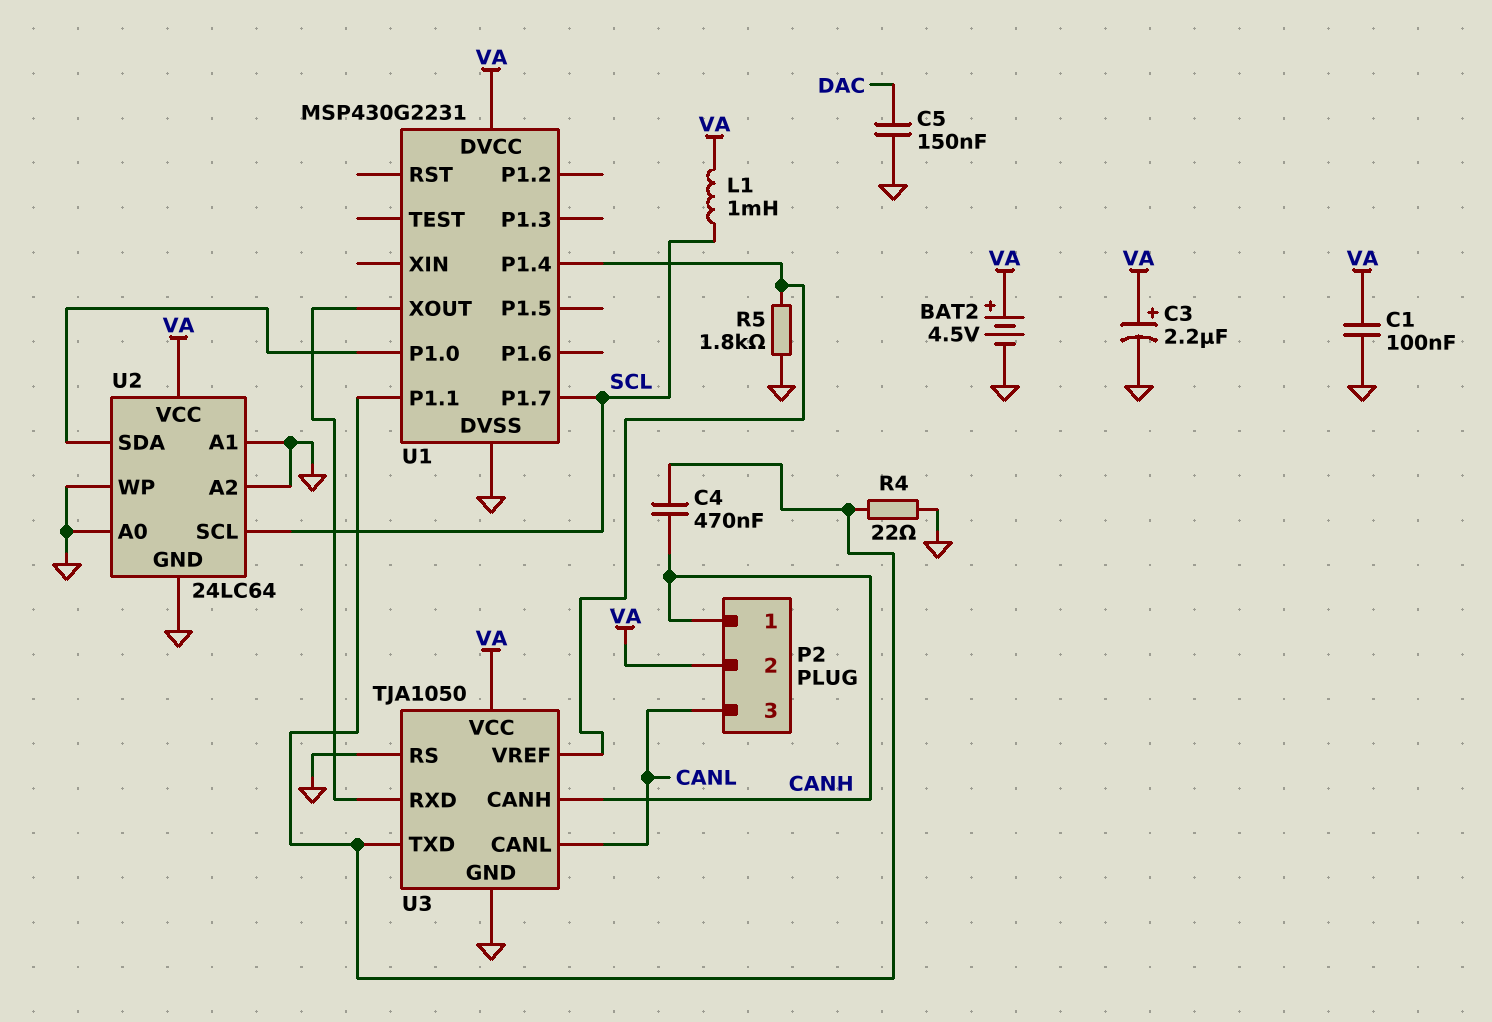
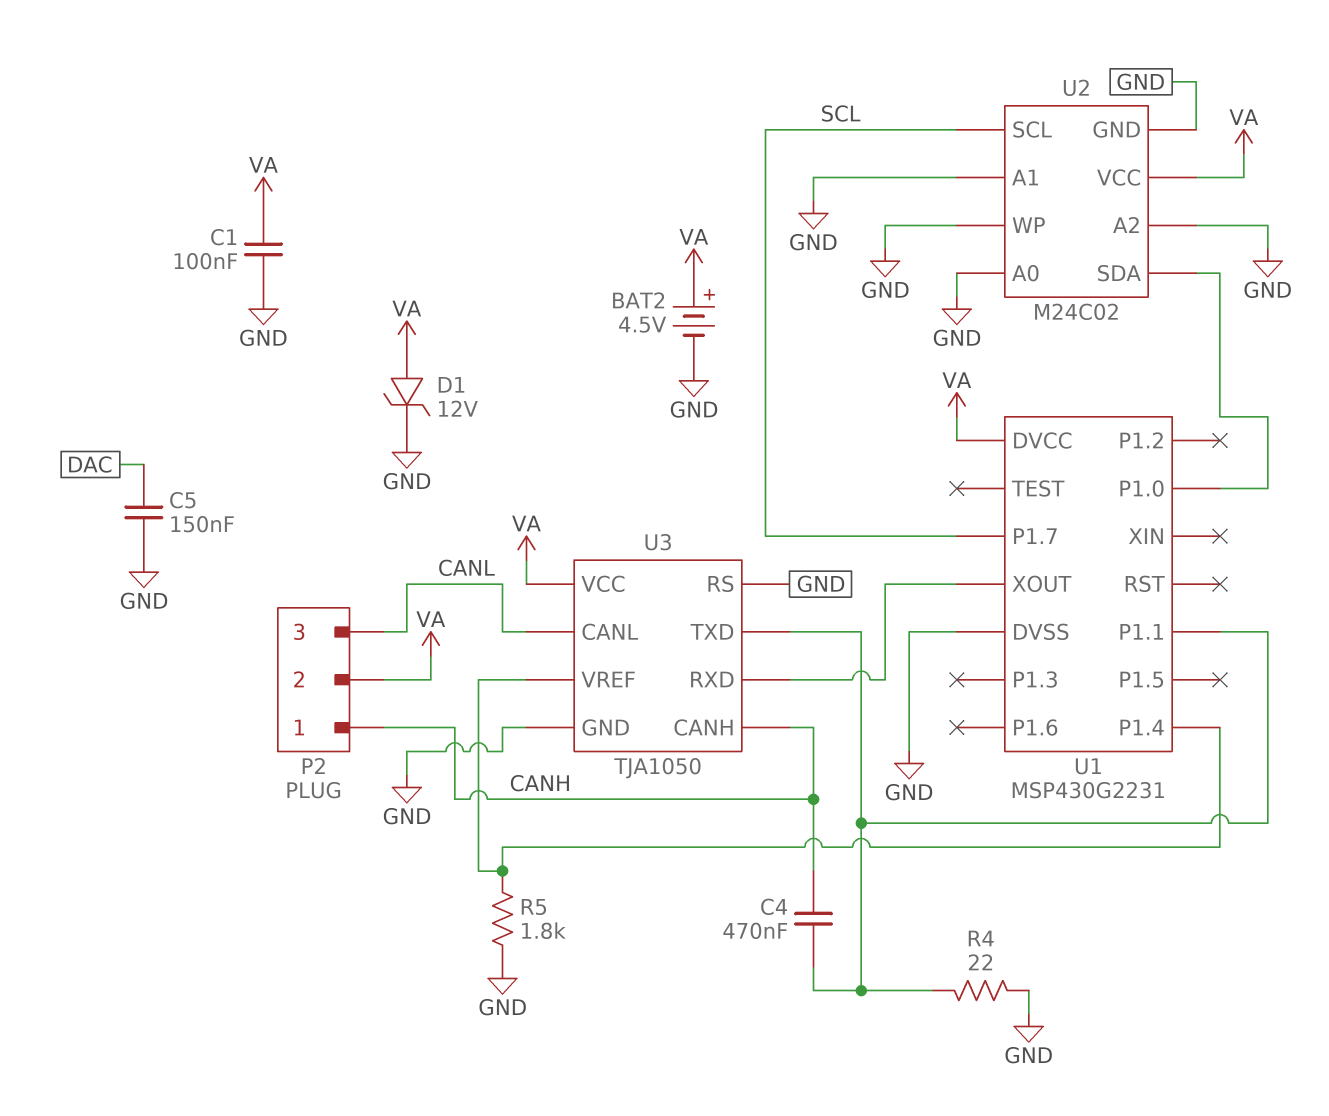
C3: 2.2uF (plus VA, minus GND) -> none
D1: none -> zener 12V (A VA, K GND)
L1: 1mH (SCL, VA) -> none
U2: 24LC64 -> M24C02

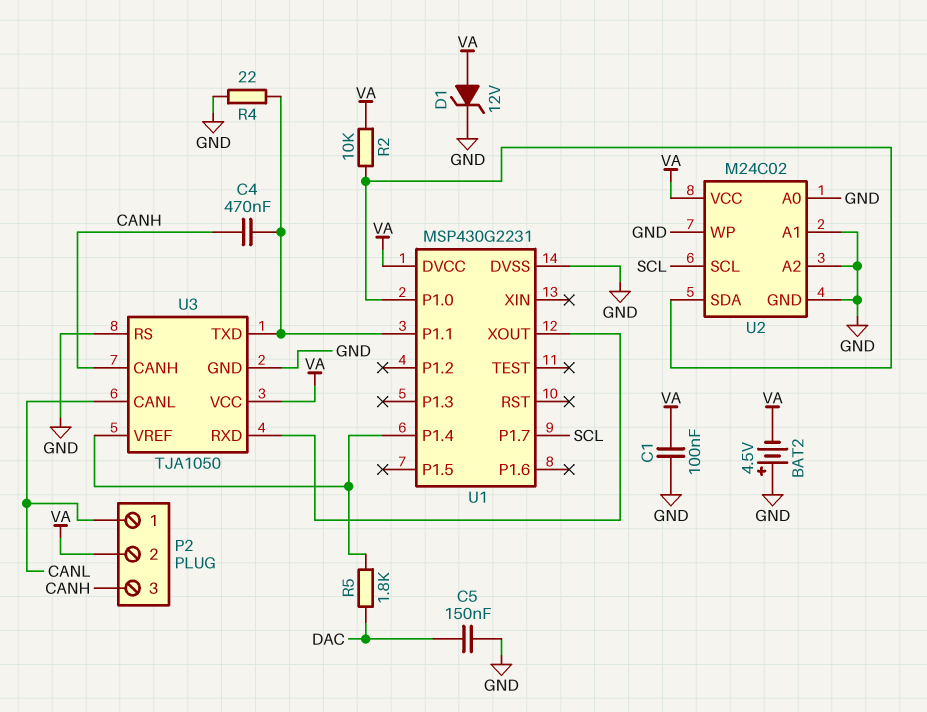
BAT2: 4.5V (plus VA, minus GND) -> 4.5V (plus GND, minus VA)
P2 pin 1: CANH -> CANL
P2 pin 3: CANL -> CANH
R2: none -> 10k (U1/P1.0, VA)
R5: 1.8k (GND, U1/P1.4) -> 1.8k (DAC, U1/P1.4)

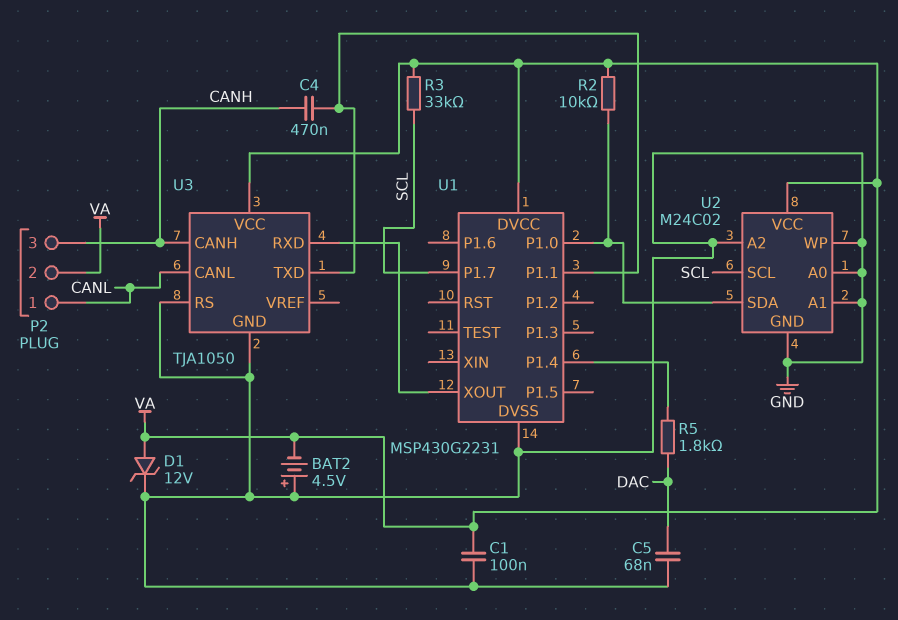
C5: 150nF (DAC, GND) -> 68nF (DAC, GND)
R3: none -> 33k (SCL, VA)
R4: 22 (GND, U1/P1.1) -> none
U3 pin VREF: U1/P1.4 -> none

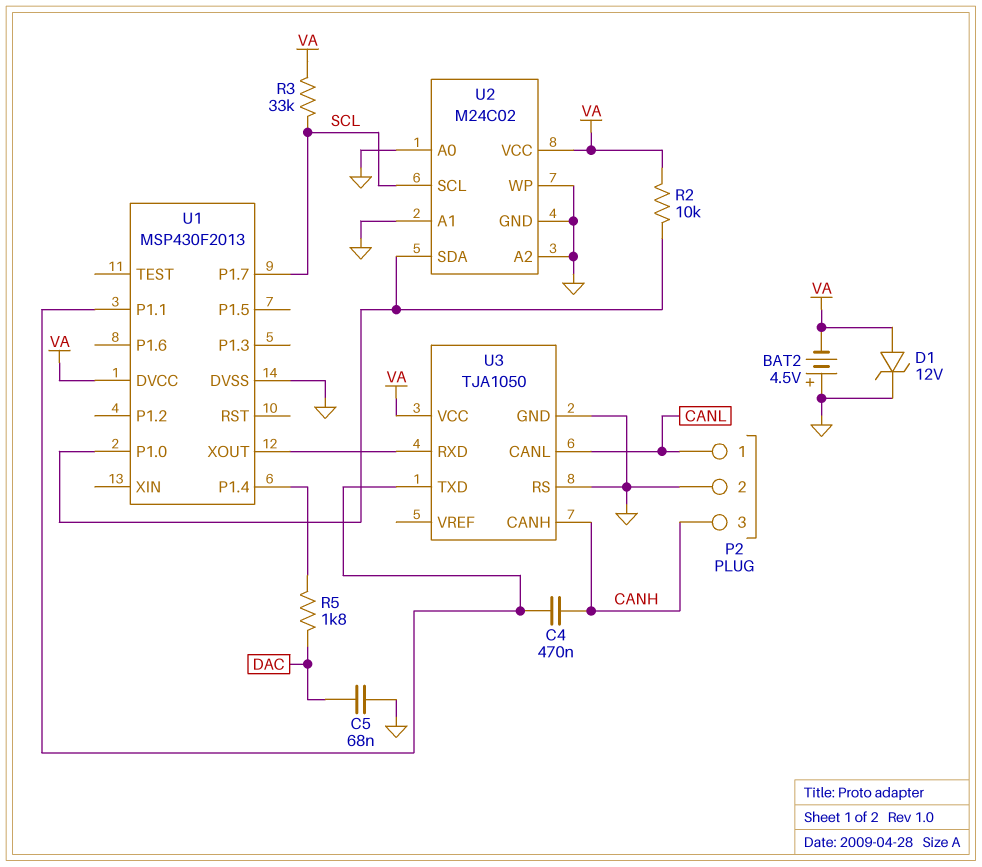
C1: 100nF (GND, VA) -> none
P2 pin 2: VA -> GND
U1: MSP430G2231 -> MSP430F2013

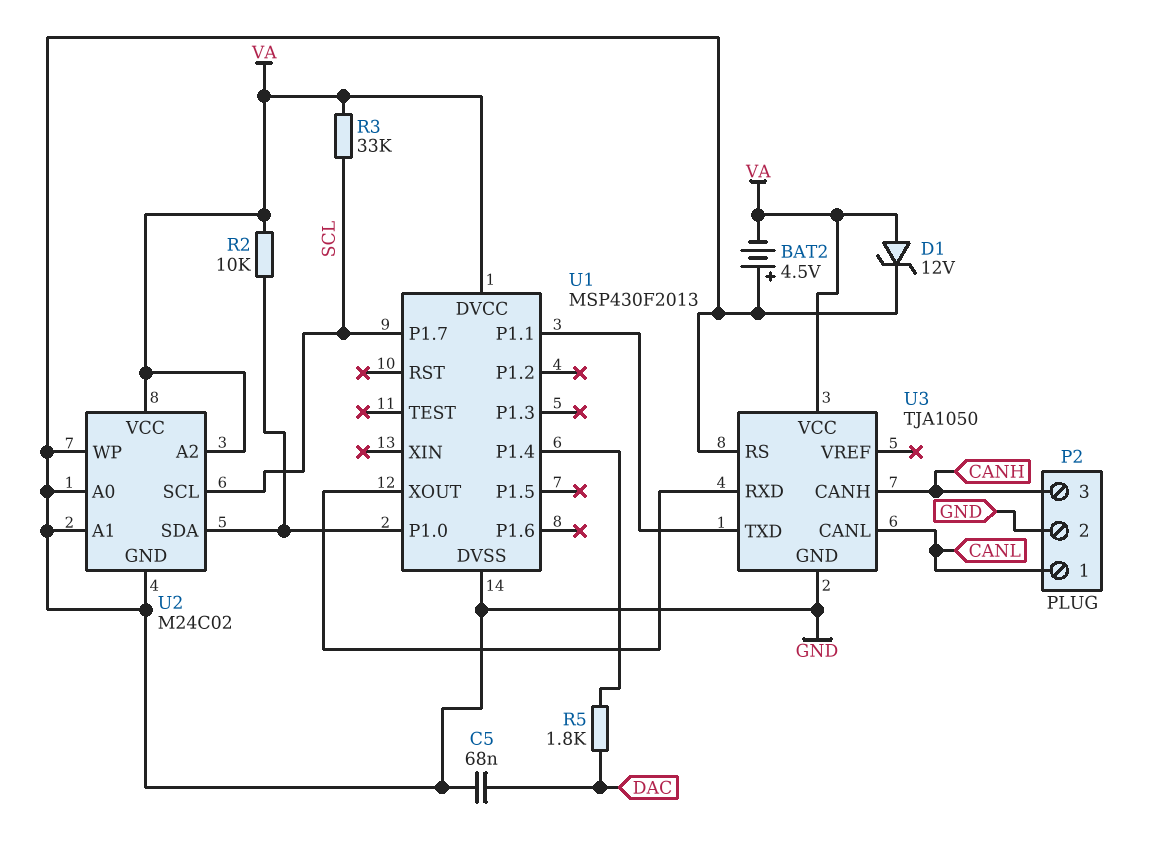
C4: 470nF (CANH, U1/P1.1) -> none
U2 pin A2: GND -> VA

